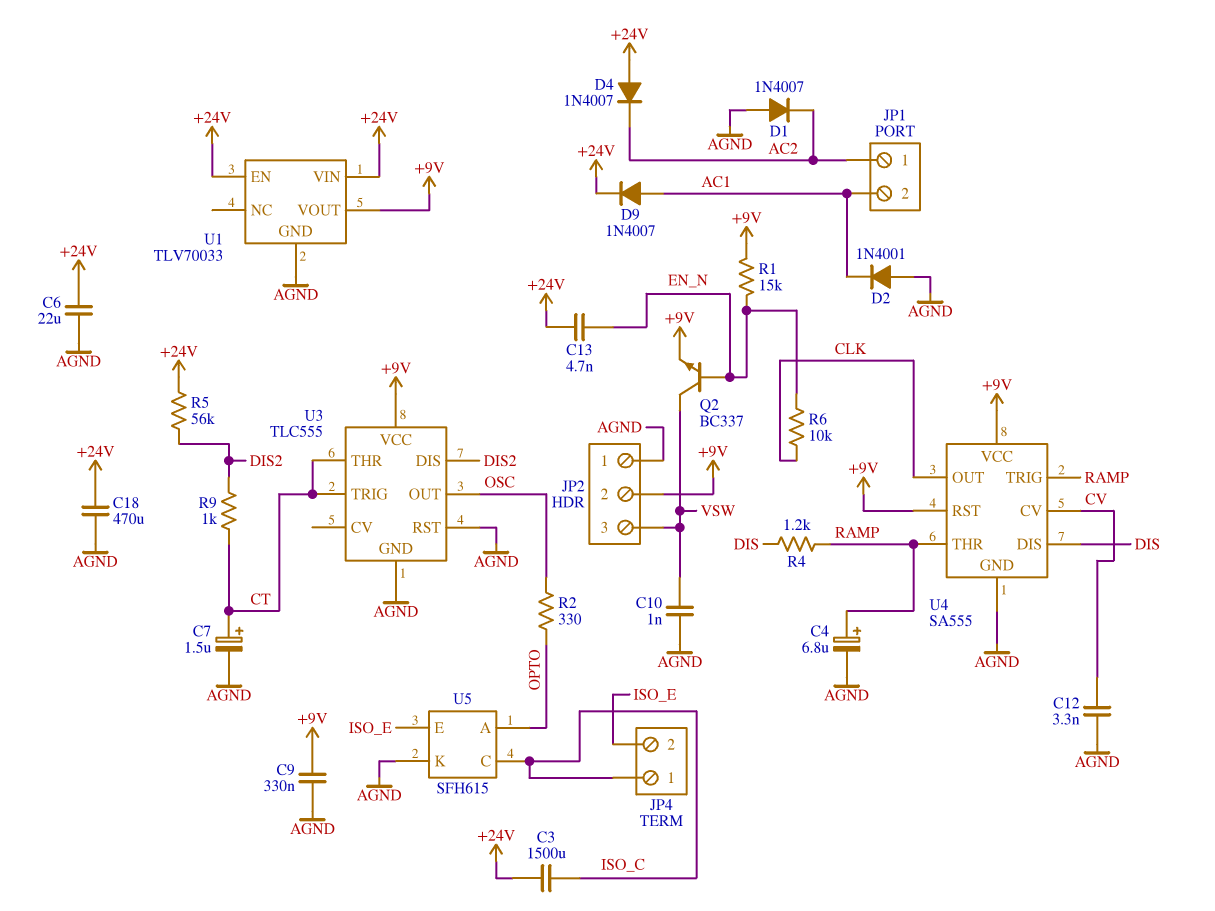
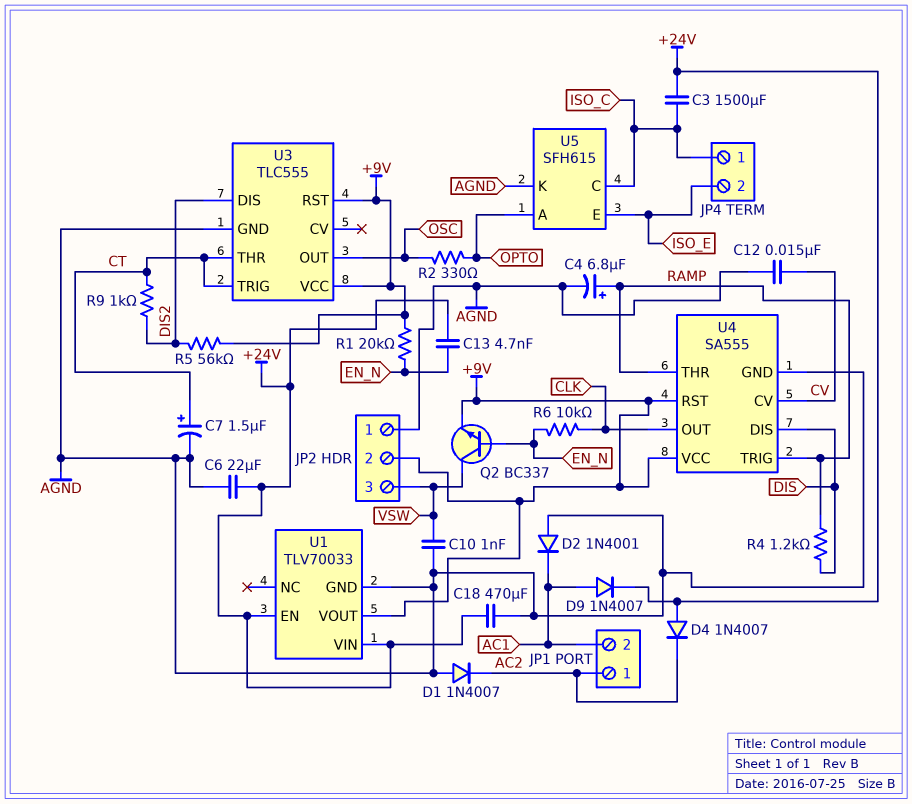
C9: 330nF (+9V, AGND) -> none
C12: 3.3nF (AGND, CV) -> 15nF (AGND, CV)
R1: 15k (+9V, EN_N) -> 20k (+9V, EN_N)
R5: 56k (+24V, DIS2) -> 56k (+9V, DIS2)
U3 pin RST: AGND -> +9V

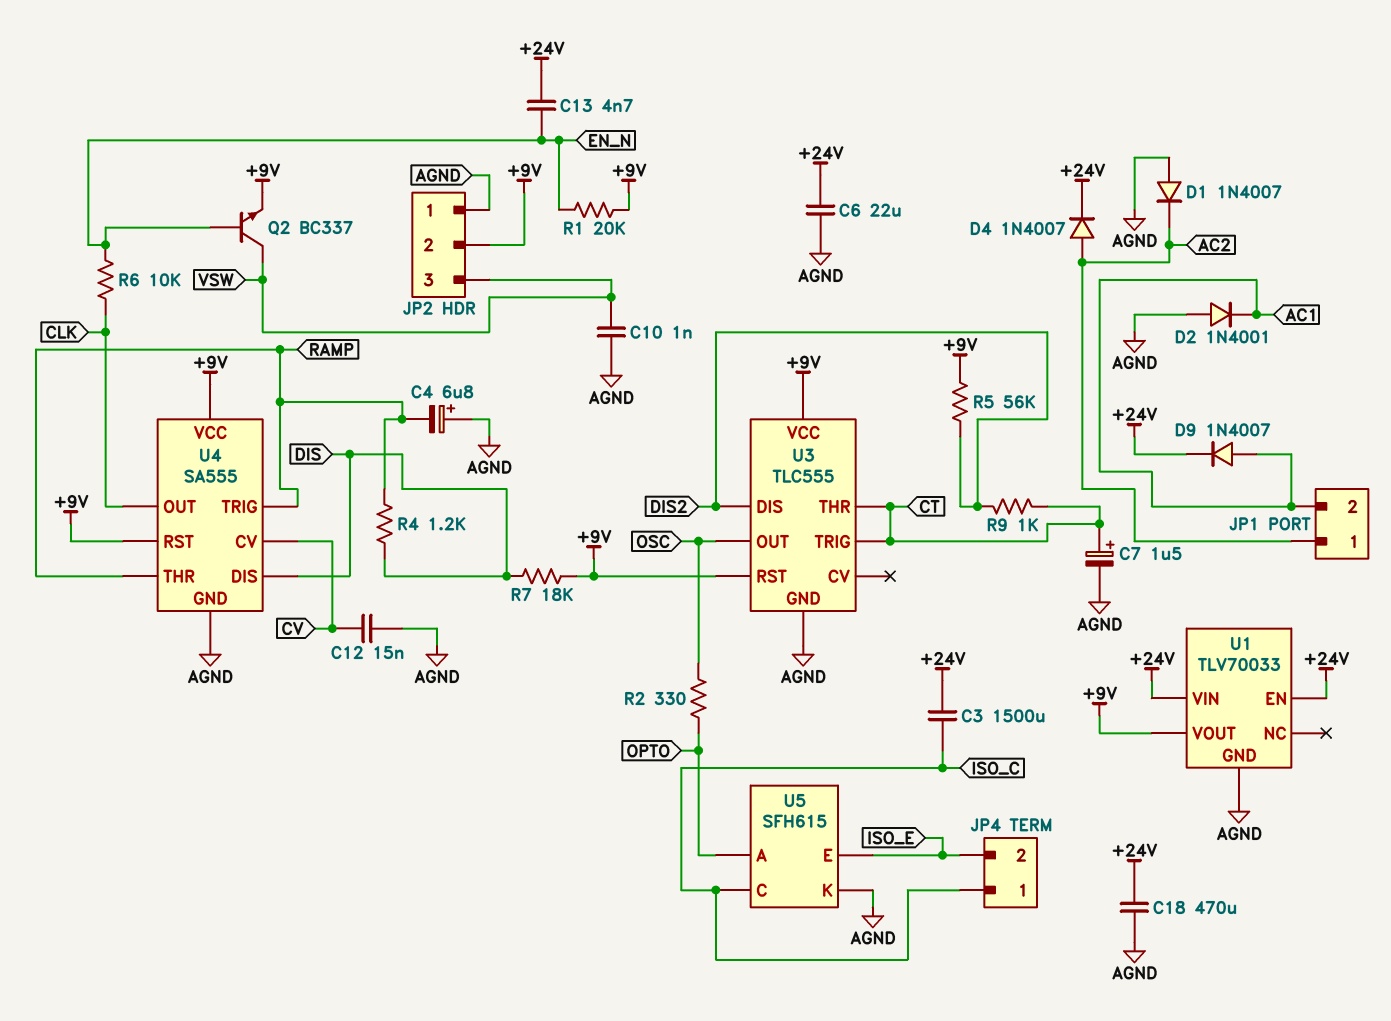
C4: 6.8uF (plus RAMP, minus AGND) -> 6.8uF (plus AGND, minus RAMP)
D4: diode 1N4007 (A +24V, K AC2) -> diode 1N4007 (A AC2, K +24V)
R7: none -> 18k (+9V, DIS)

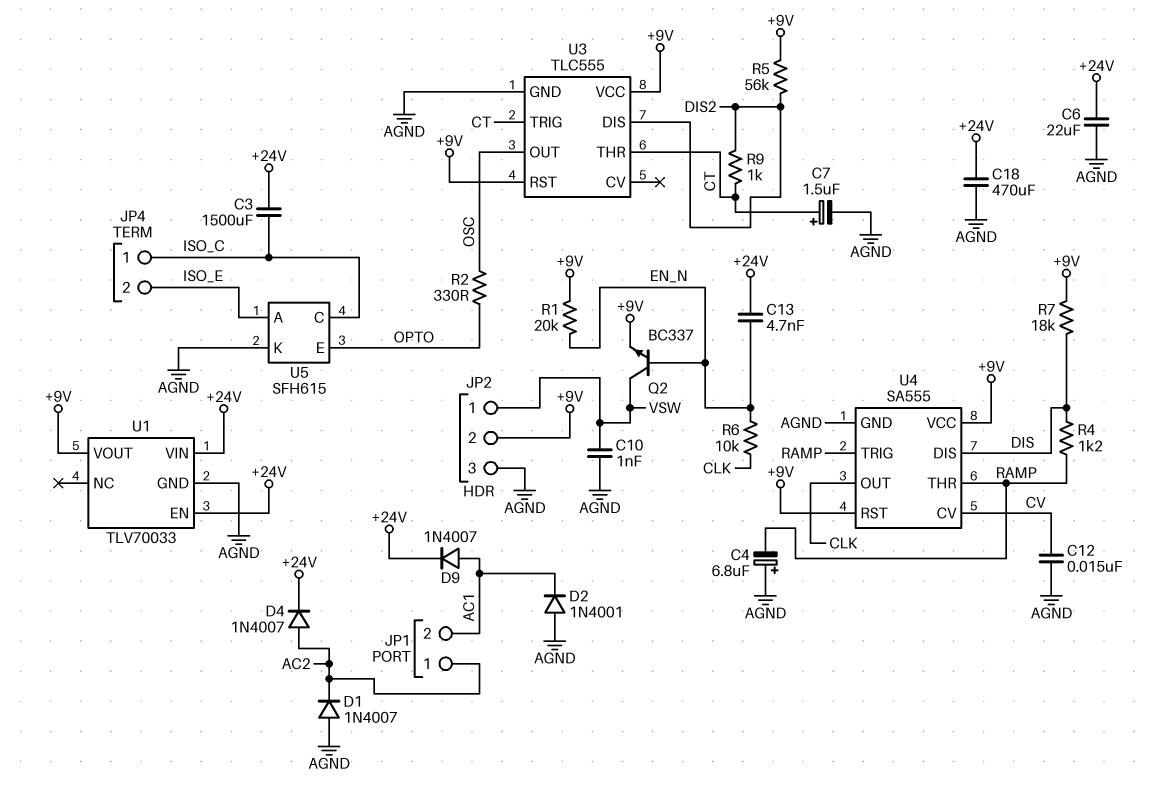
JP2 pin 1: AGND -> VSW
JP2 pin 3: VSW -> AGND
U5 pin A: OPTO -> ISO_E
U5 pin E: ISO_E -> OPTO

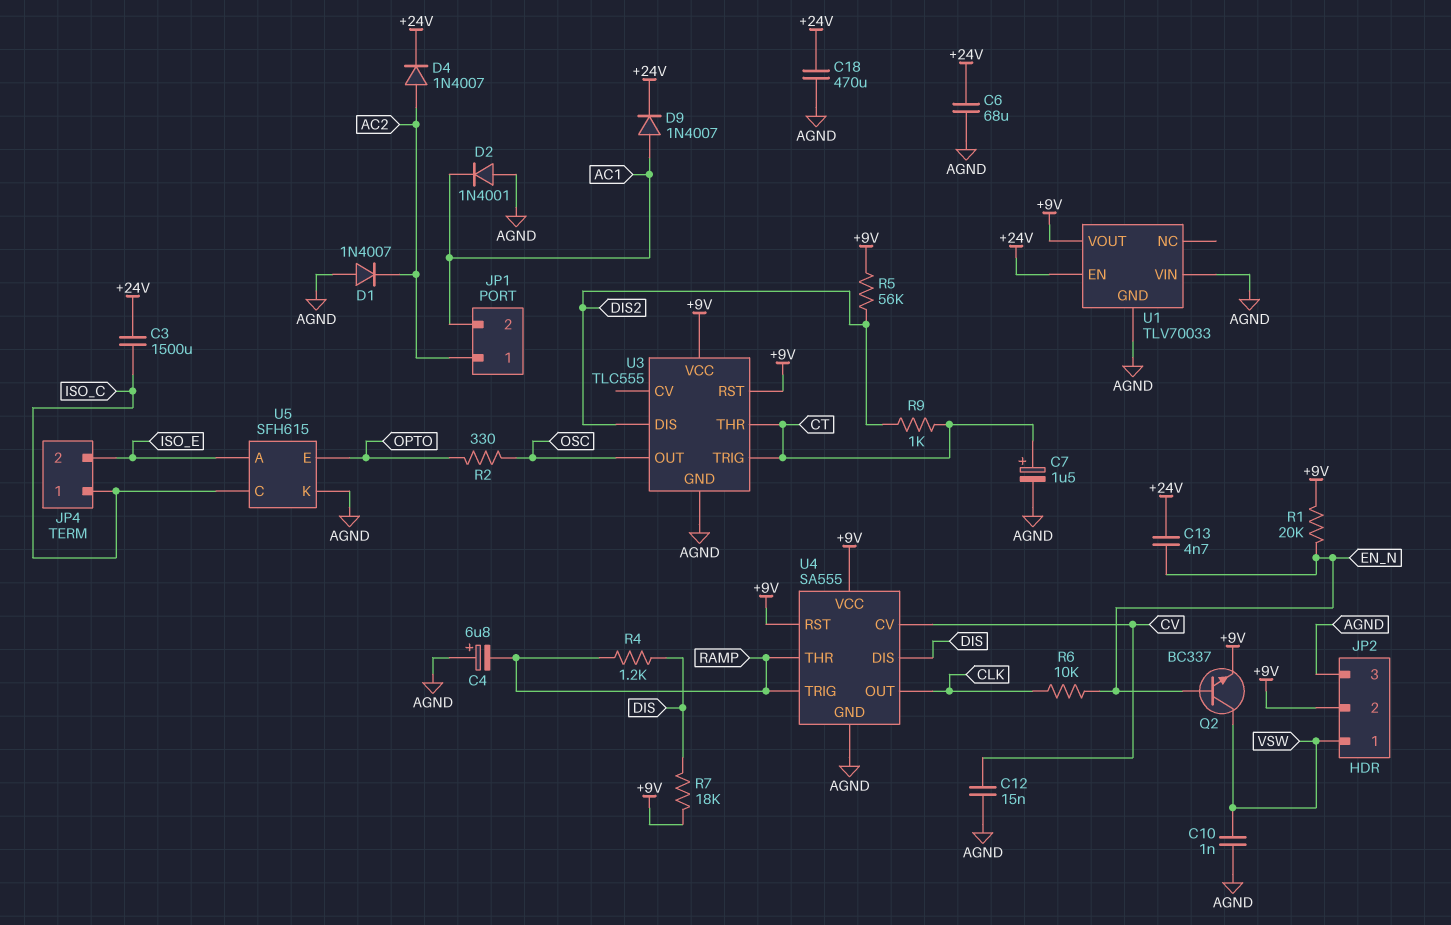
C6: 22uF (+24V, AGND) -> 68uF (+24V, AGND)
U1 pin VIN: +24V -> AGND

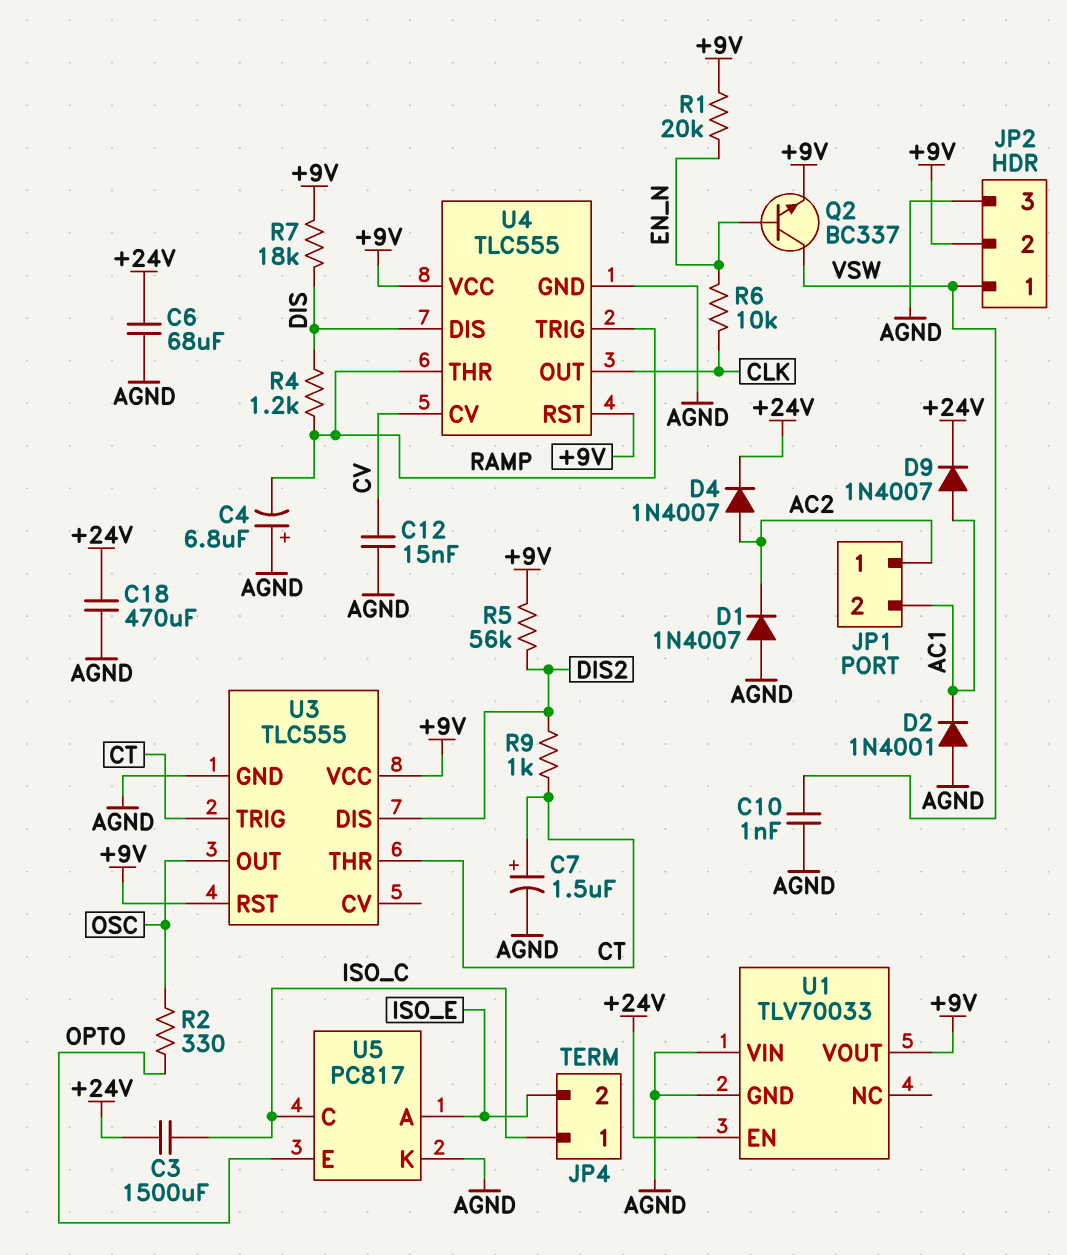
C13: 4.7nF (+24V, EN_N) -> none
U4: SA555 -> TLC555
U5: SFH615 -> PC817

